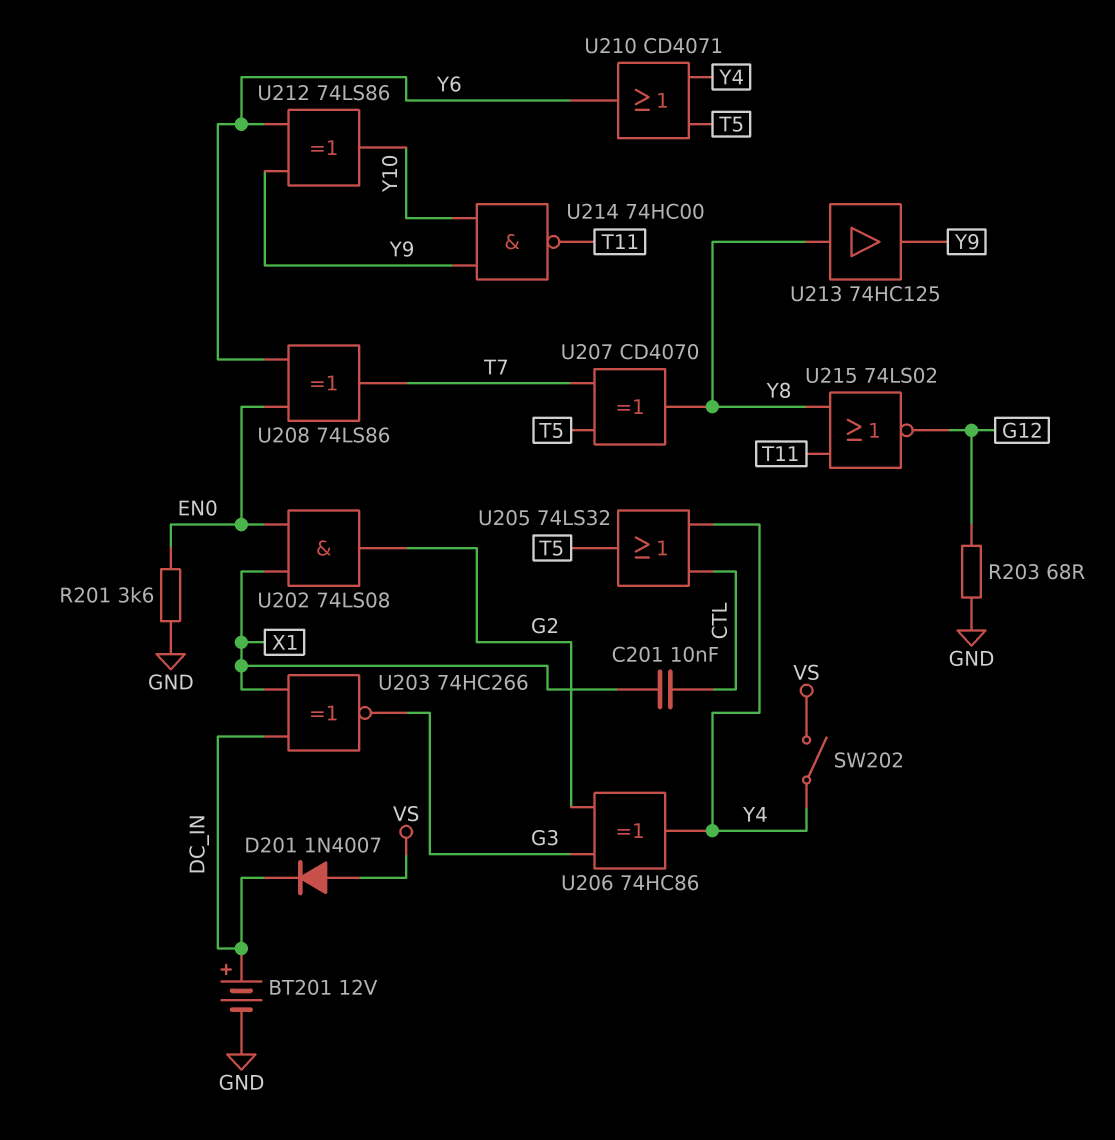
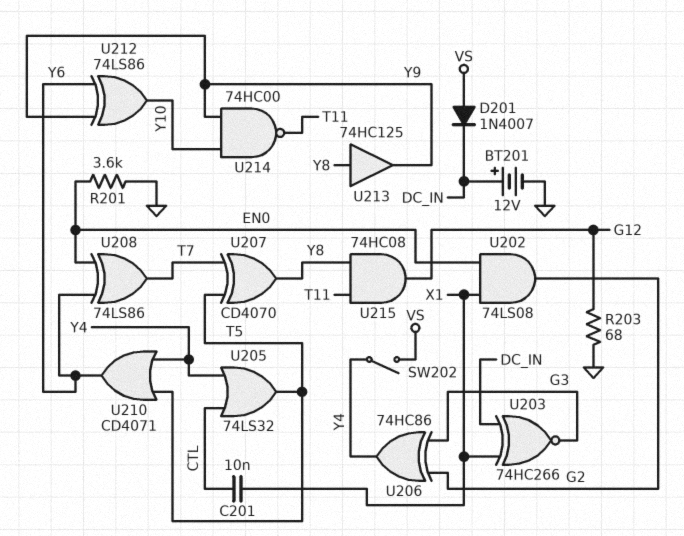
U215: NOR 74LS02 (in T11, in Y8, out G12) -> AND 74HC08 (in T11, in Y8, out G12)

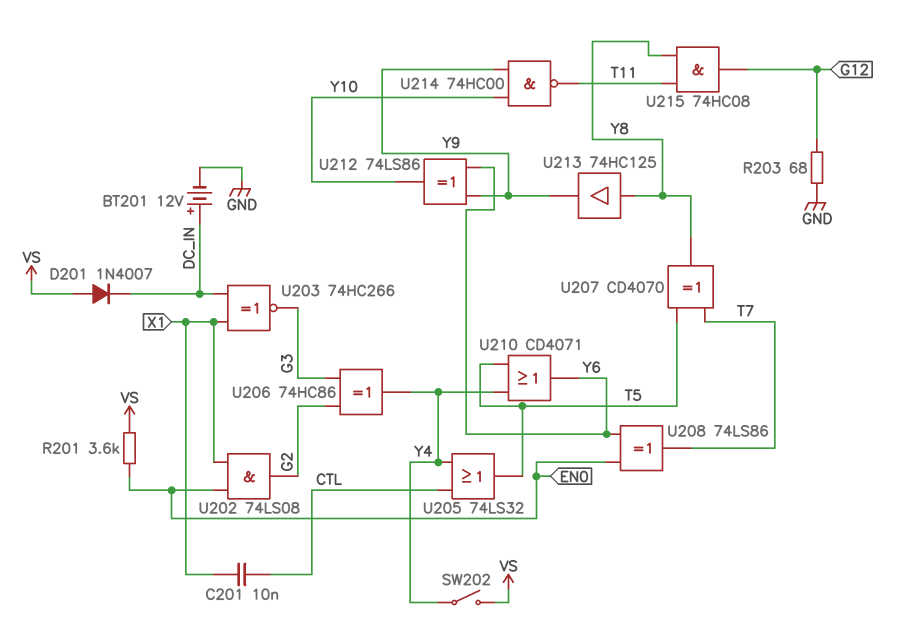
R201: 3.6k (EN0, GND) -> 3.6k (EN0, VS)

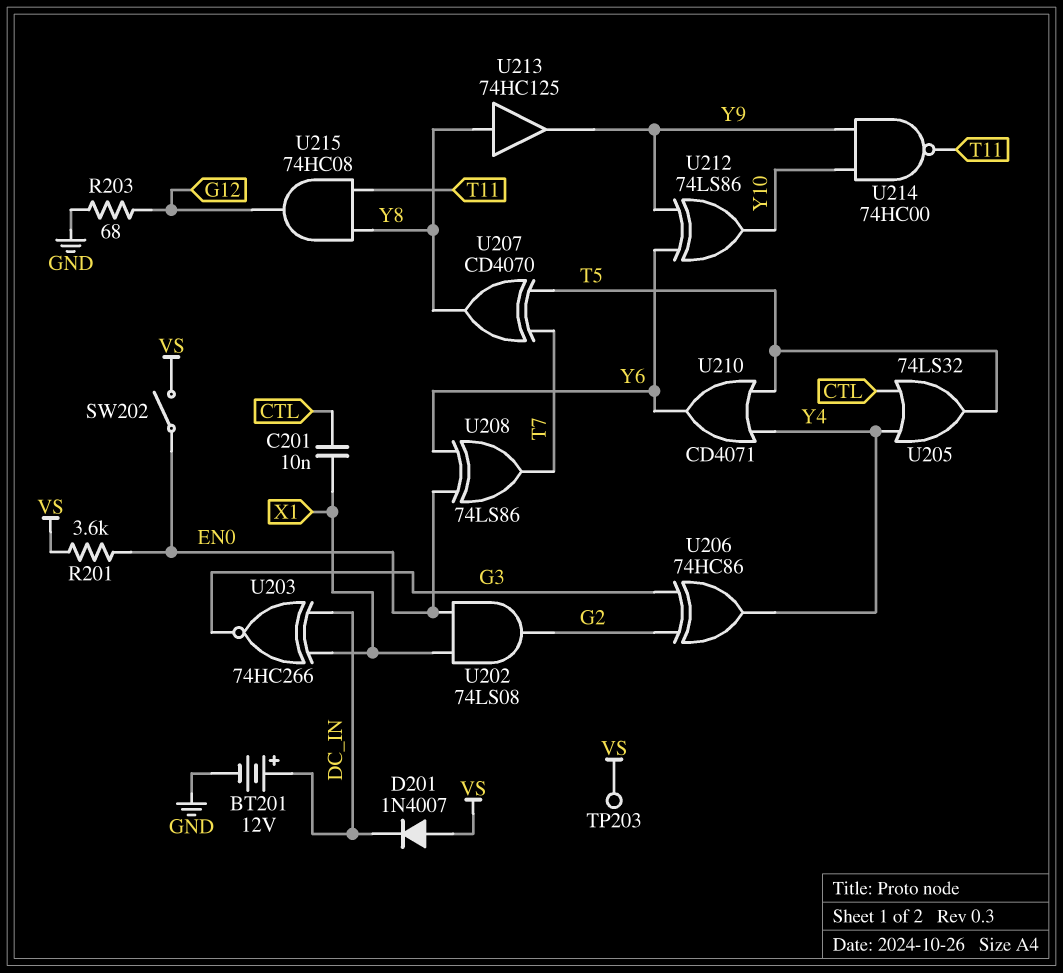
SW202: switch (VS, Y4) -> switch (EN0, VS)
TP203: none -> test point (VS)

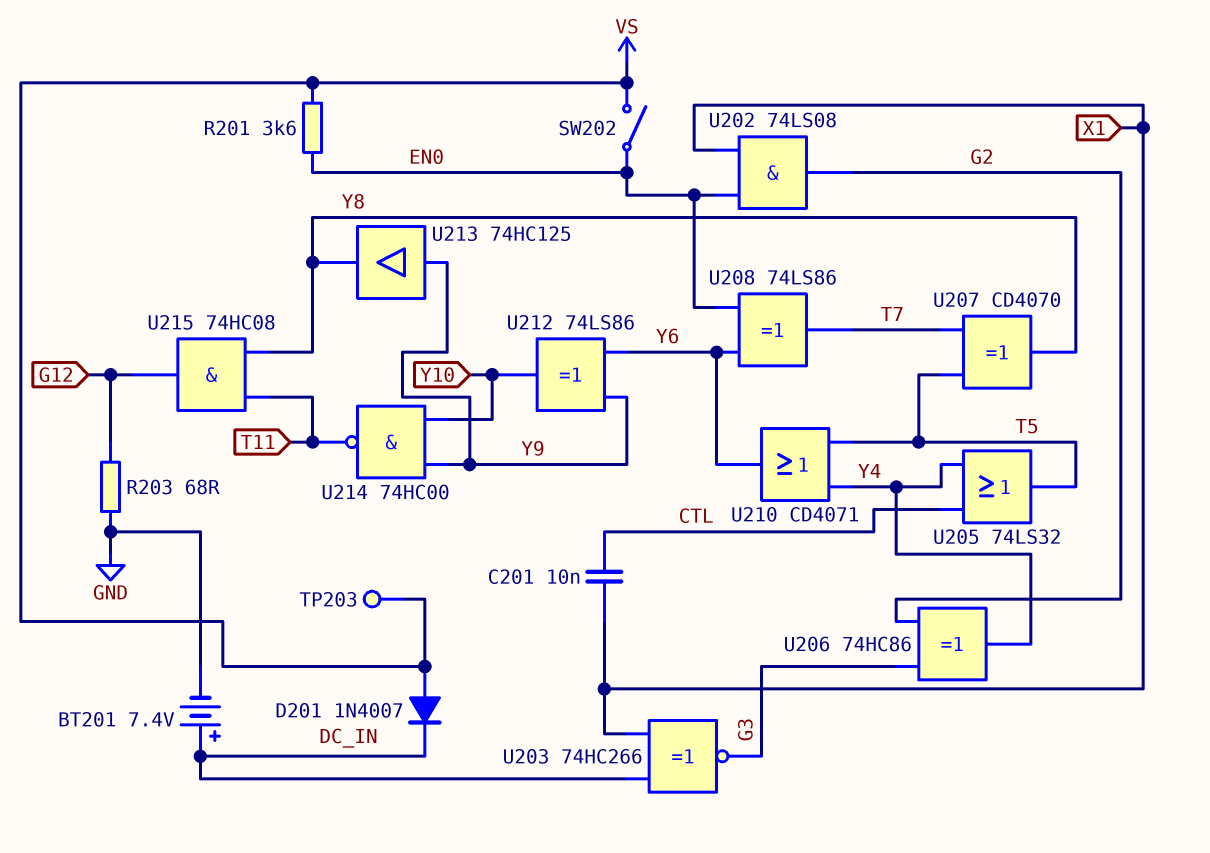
BT201: 12V (plus DC_IN, minus GND) -> 7.4V (plus DC_IN, minus GND)
U213: buffer 74HC125 (in Y8, out Y9) -> buffer 74HC125 (in Y9, out Y8)

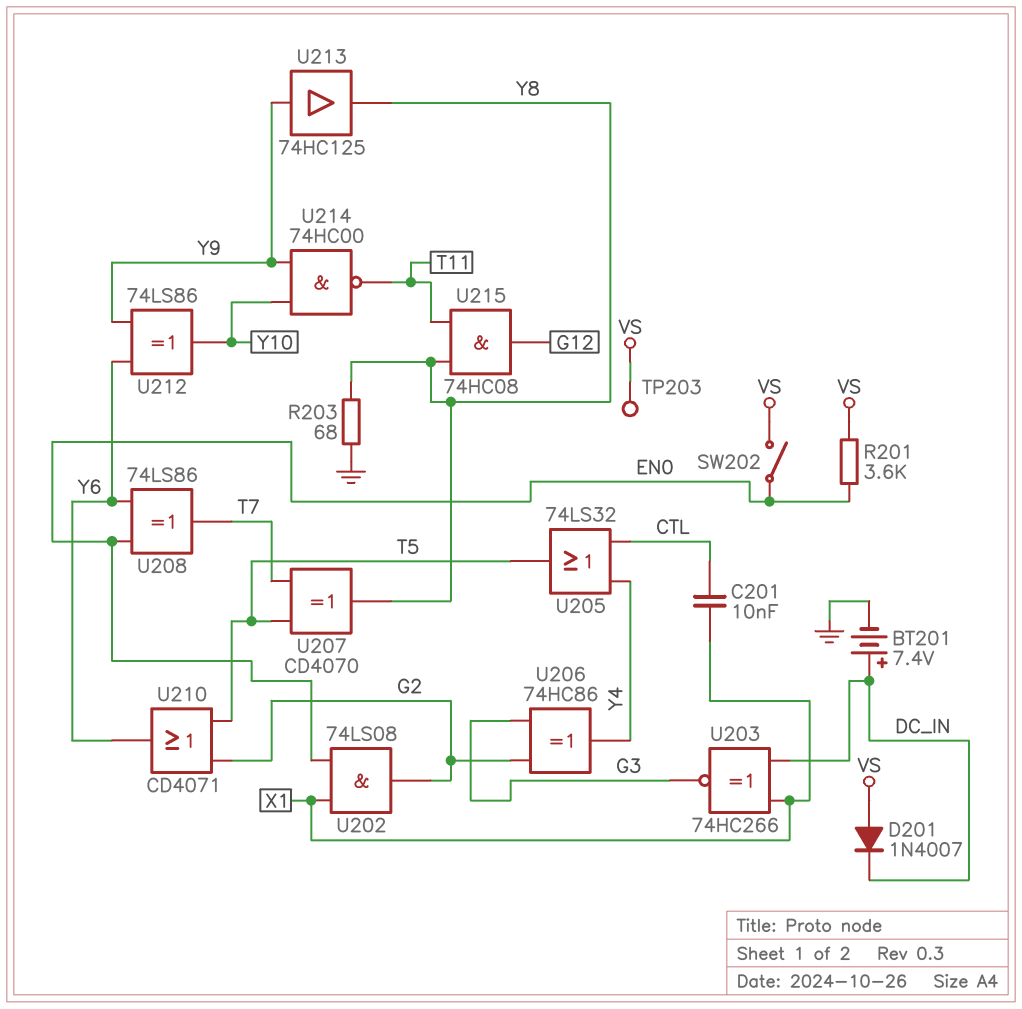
R203: 68 (G12, GND) -> 68 (GND, Y8)
U210: OR CD4071 (in T5, in Y4, out Y6) -> OR CD4071 (in G2, in T5, out Y6)

